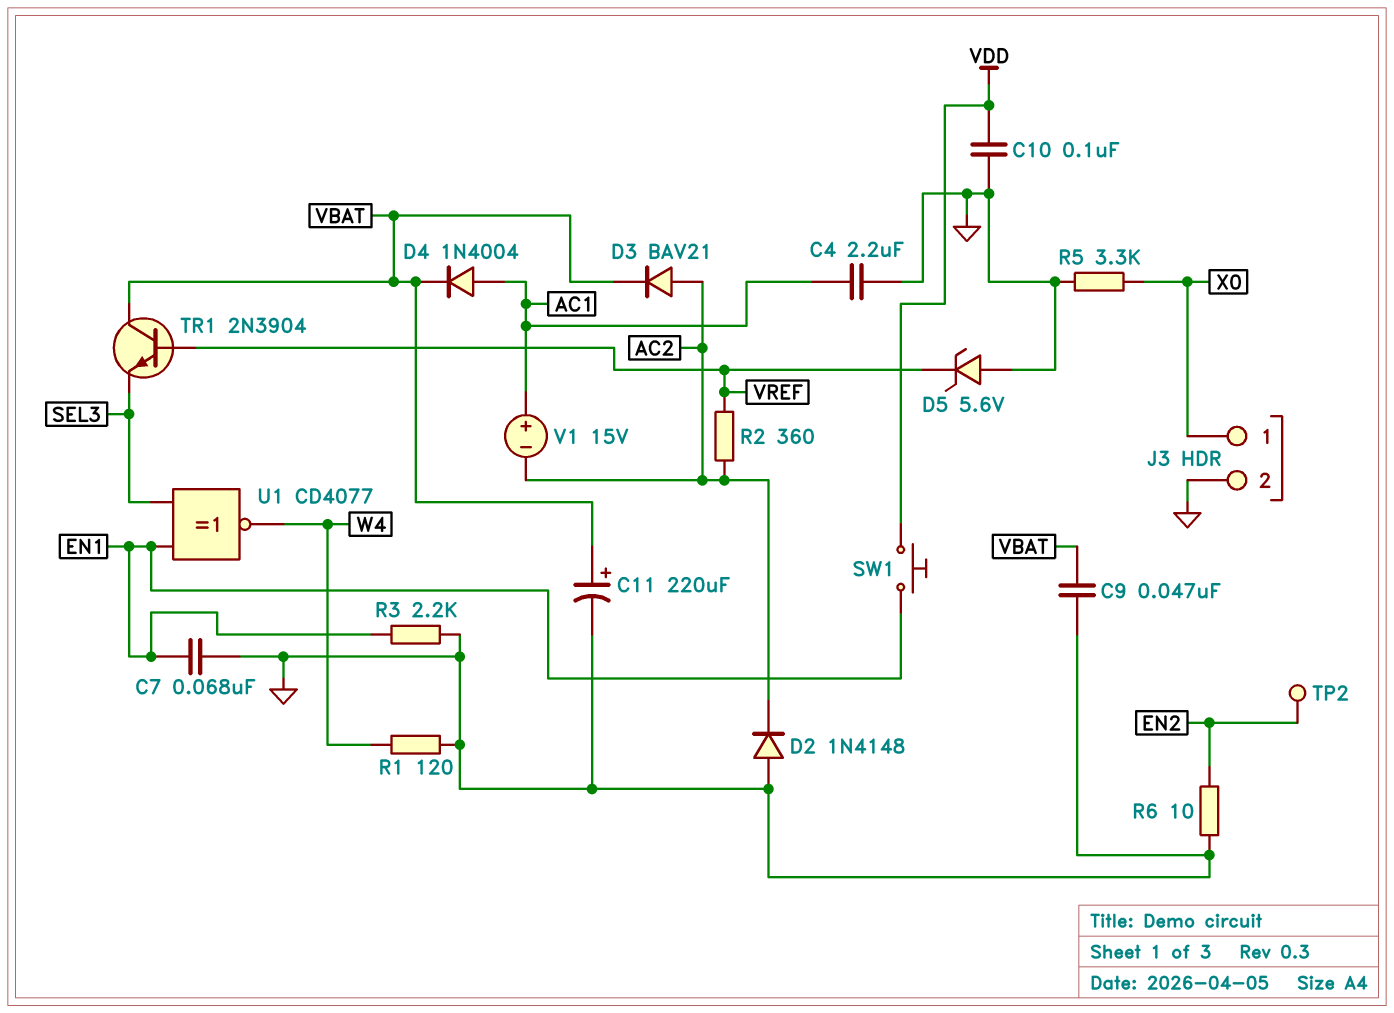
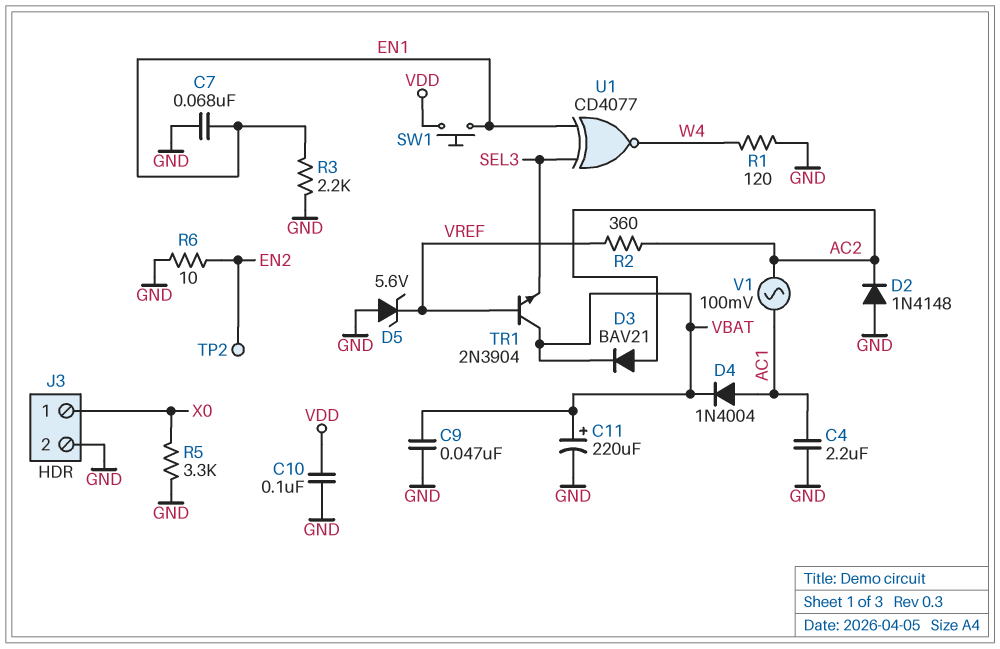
V1: 15V (plus AC1, minus AC2) -> AC 100mV (AC1, AC2)

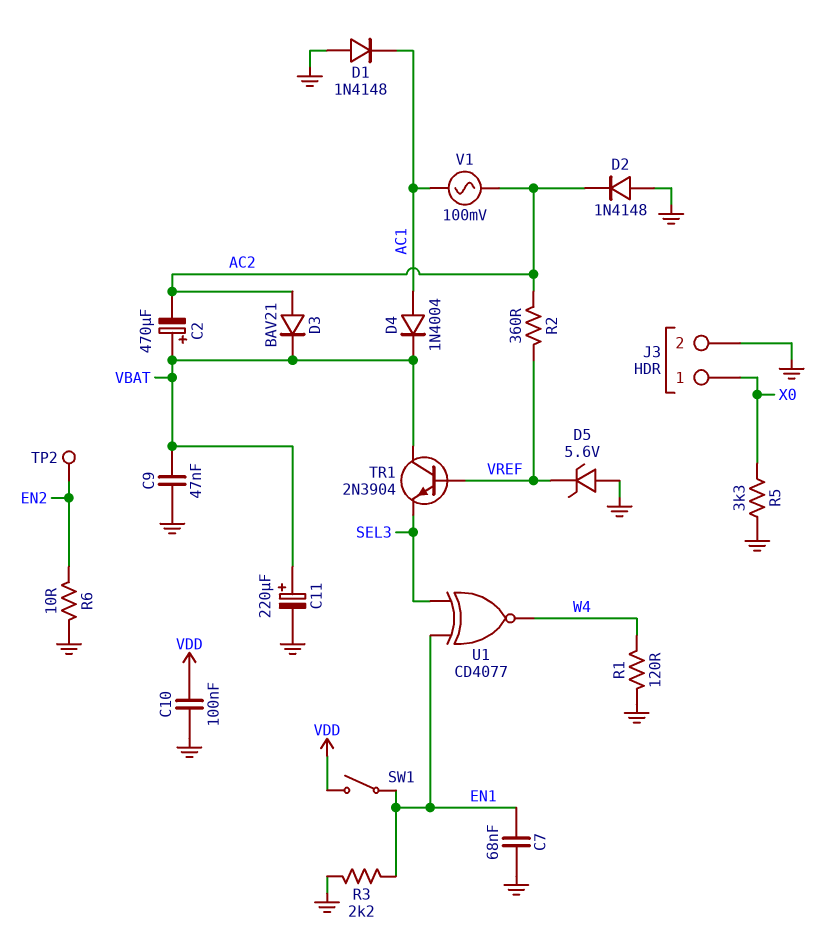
C2: none -> 470uF (plus VBAT, minus AC2)
C4: 2.2uF (AC1, GND) -> none
D1: none -> diode 1N4148 (A GND, K AC1)
SW1: button (EN1, VDD) -> switch (EN1, VDD)

